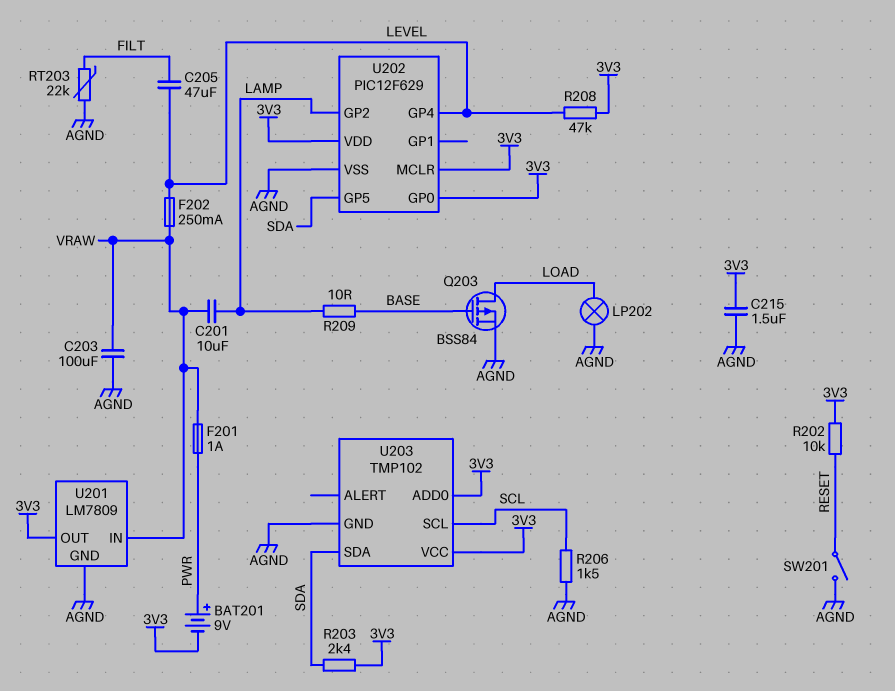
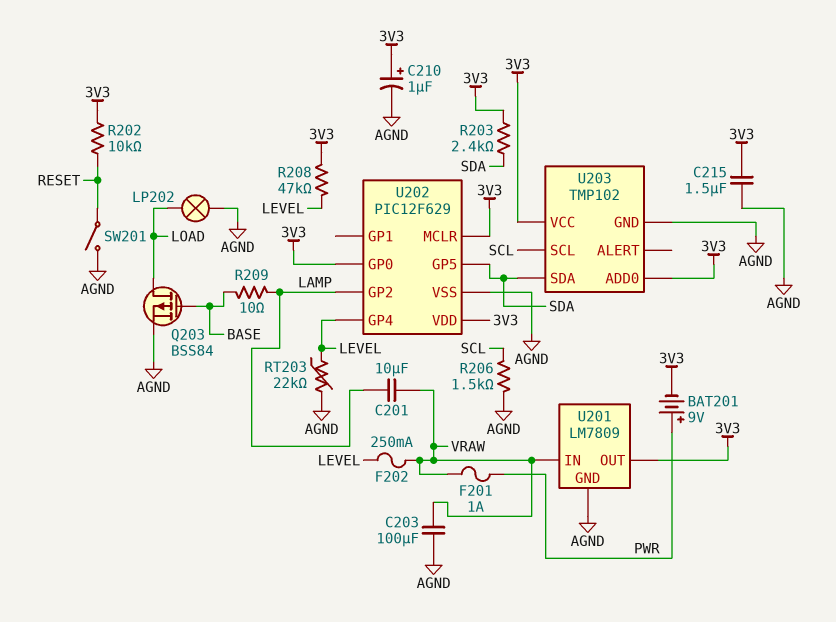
C205: 47uF (FILT, LEVEL) -> none
C210: none -> 1uF (plus 3V3, minus AGND)
RT203: 22k (AGND, FILT) -> 22k (AGND, LEVEL)

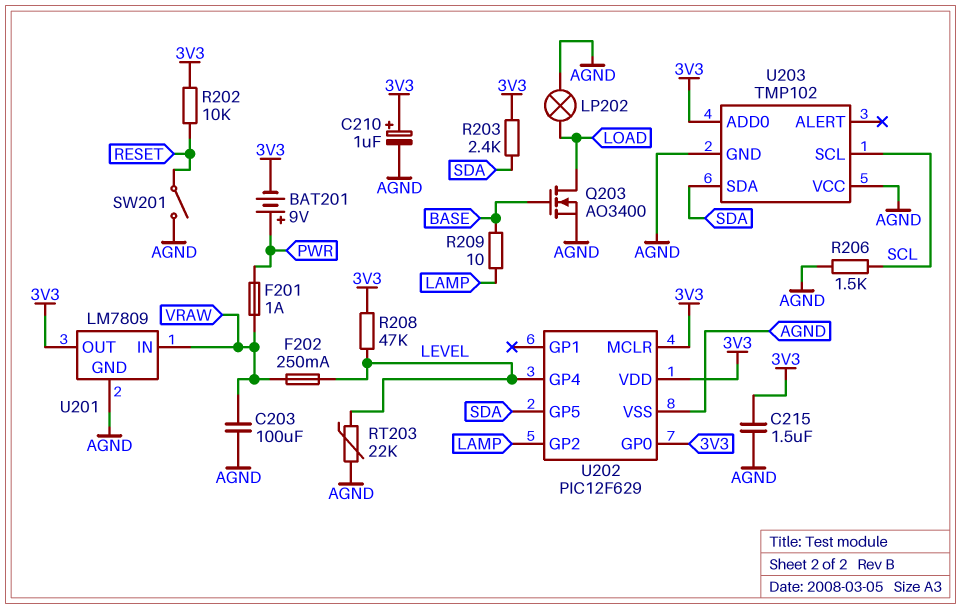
C201: 10uF (LAMP, VRAW) -> none
Q203: PMOS BSS84 (G BASE, D LOAD, S AGND) -> NMOS AO3400 (G BASE, D LOAD, S AGND)
U203 pin VCC: 3V3 -> AGND

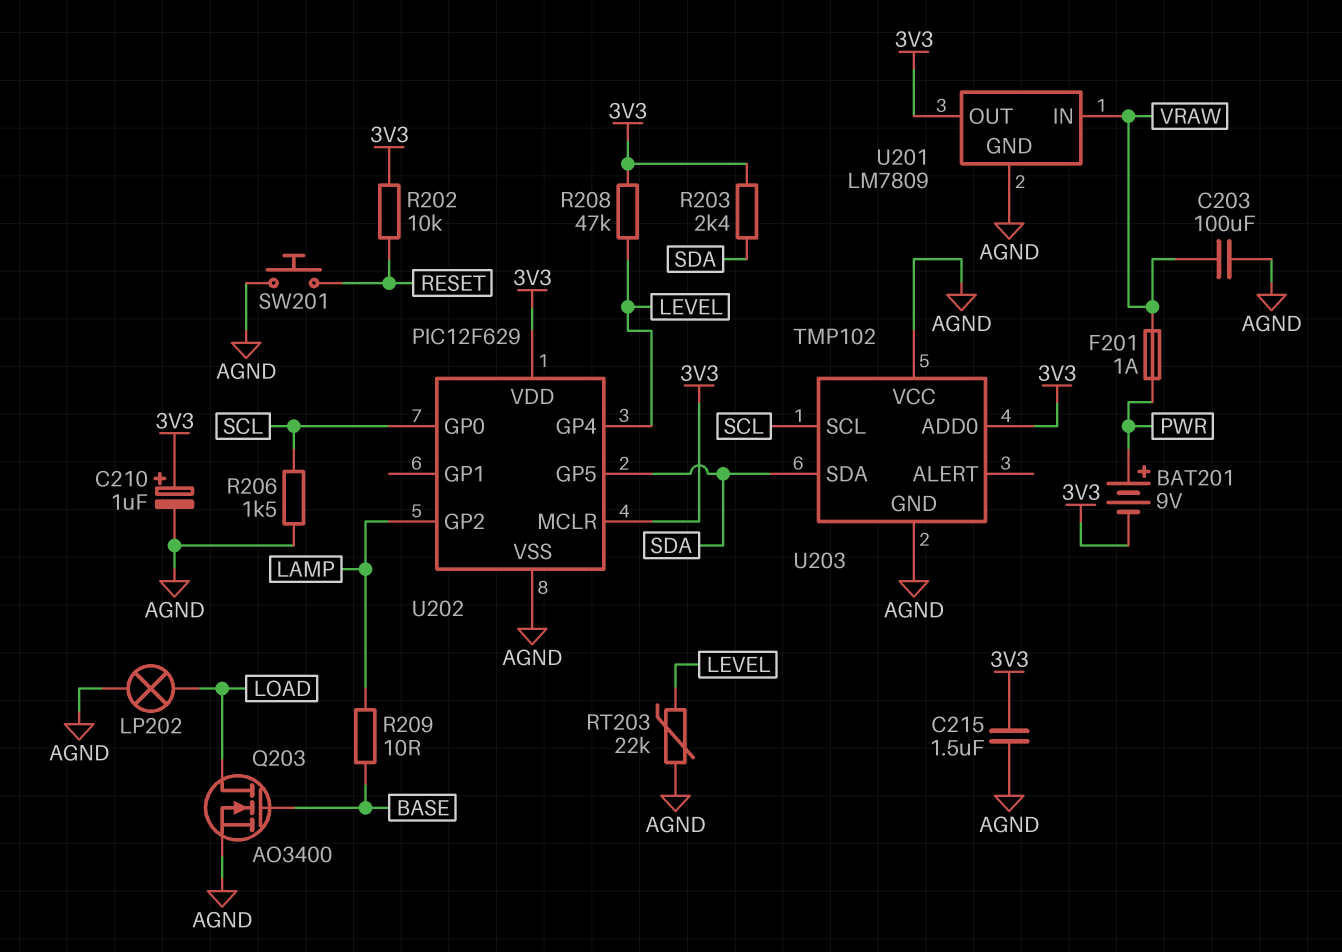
F202: 250mA (LEVEL, VRAW) -> none
SW201: switch (AGND, RESET) -> button (AGND, RESET)
U202 pin GP0: 3V3 -> SCL

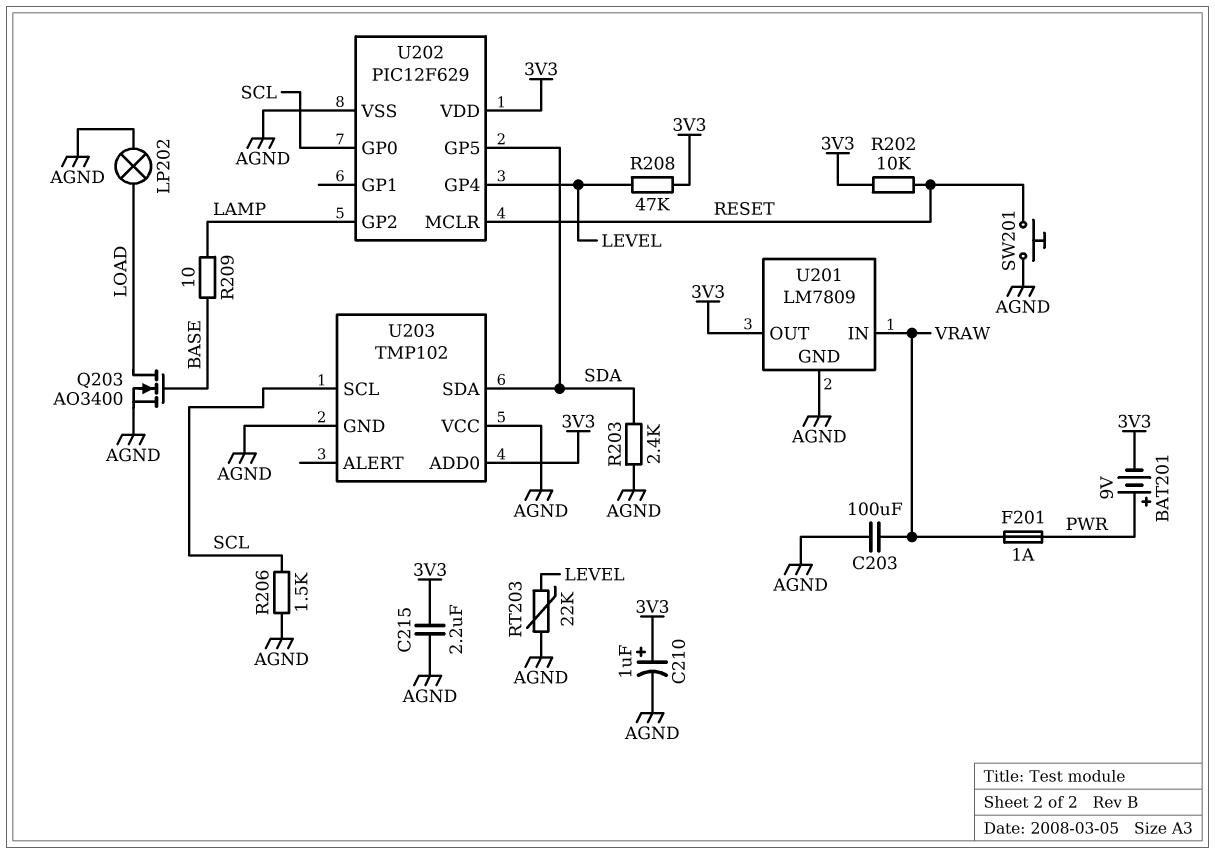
C215: 1.5uF (3V3, AGND) -> 2.2uF (3V3, AGND)
R203: 2.4k (3V3, SDA) -> 2.4k (AGND, SDA)
U202 pin MCLR: 3V3 -> RESET

